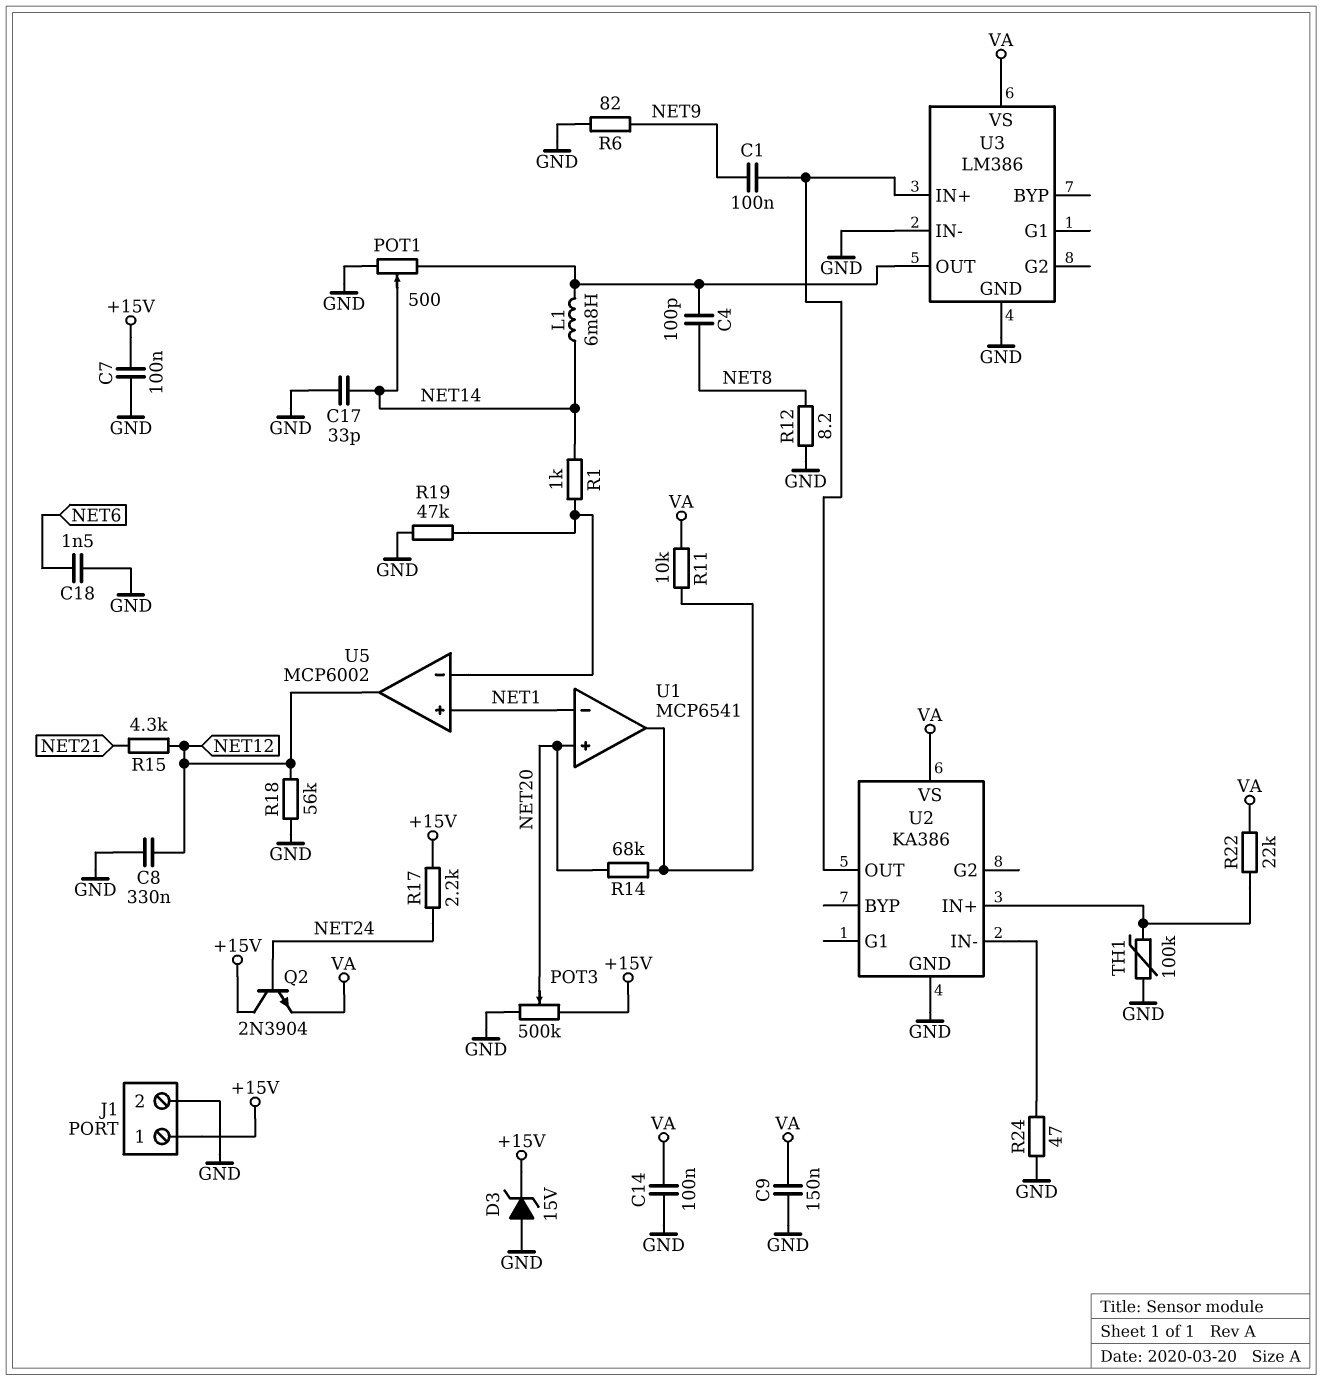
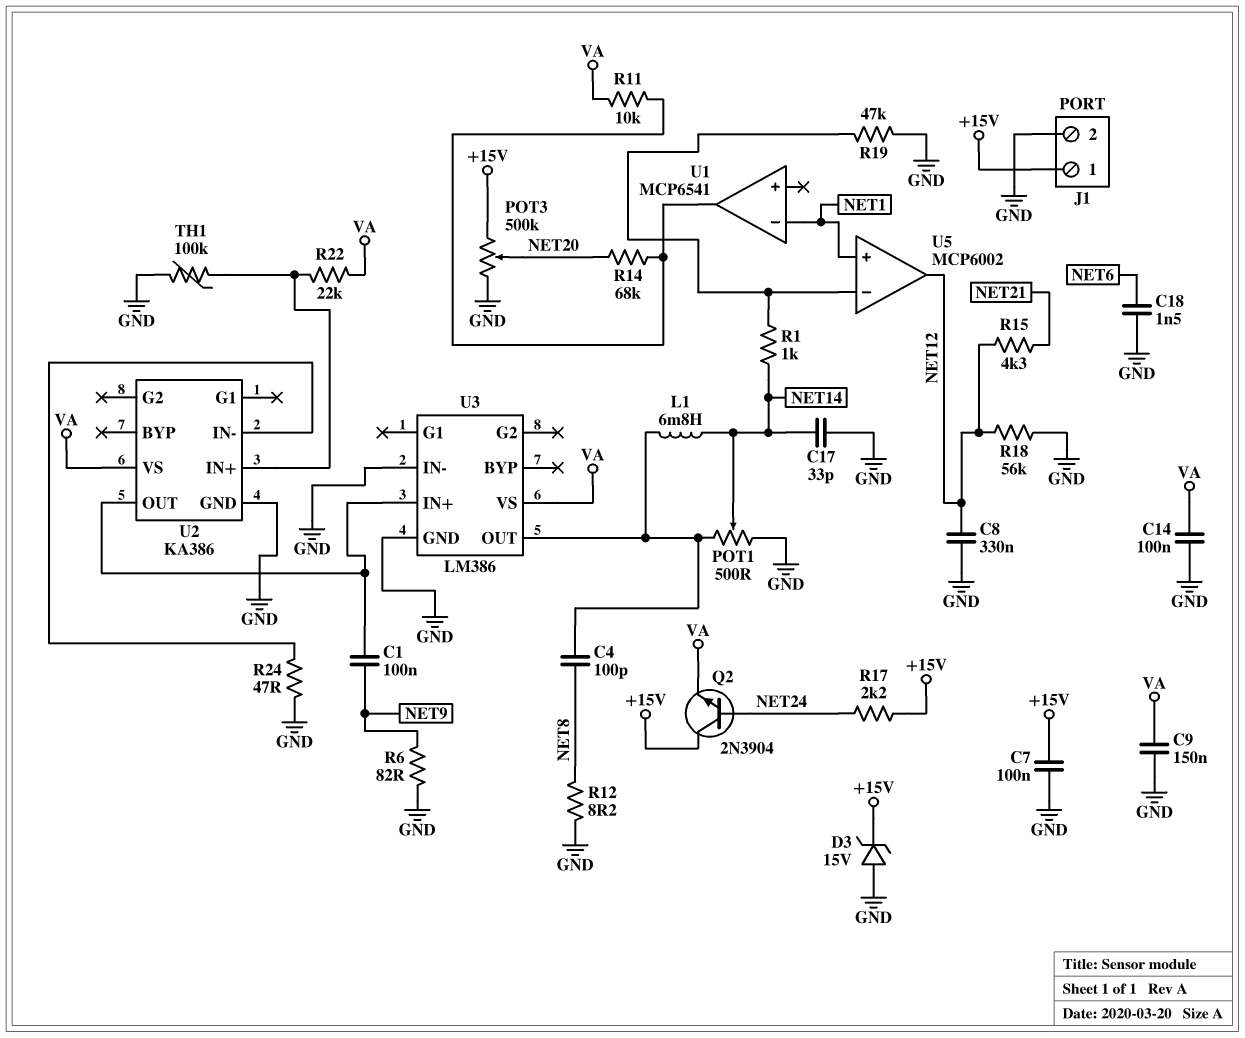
U1 pin in+: NET20 -> none

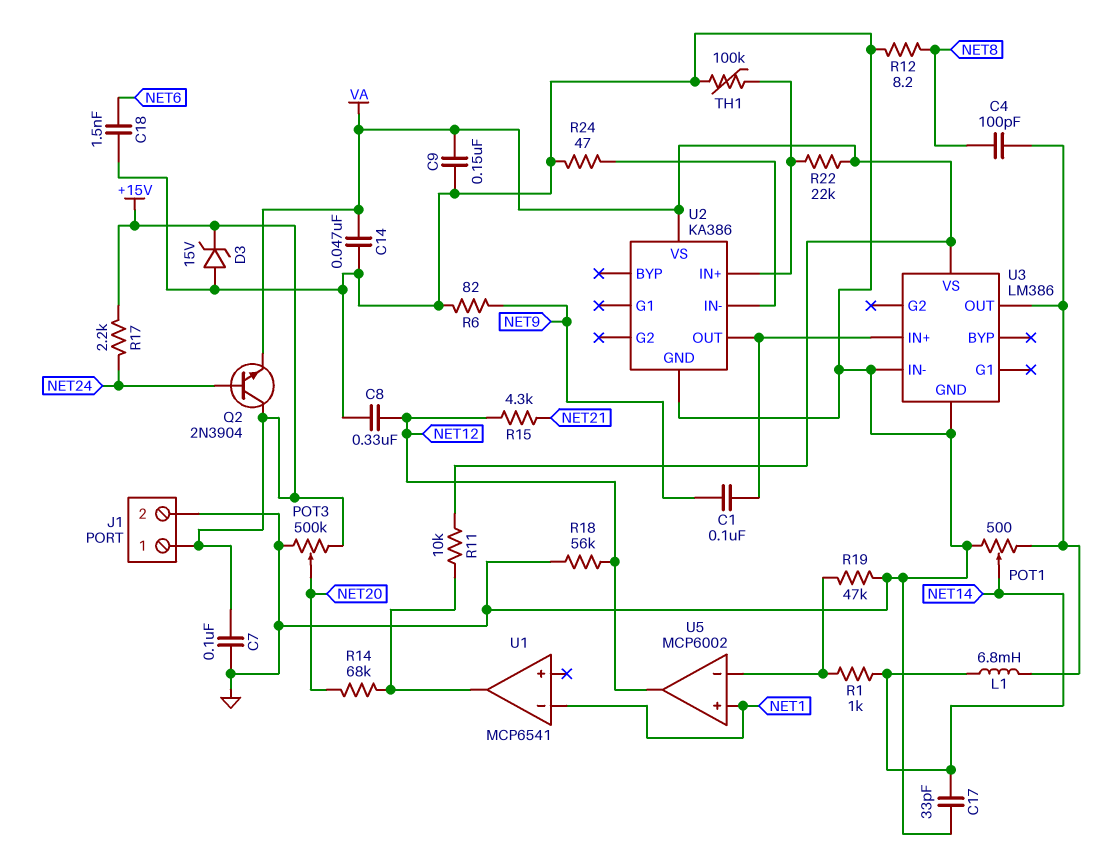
C14: 100nF (GND, VA) -> 47nF (GND, VA)

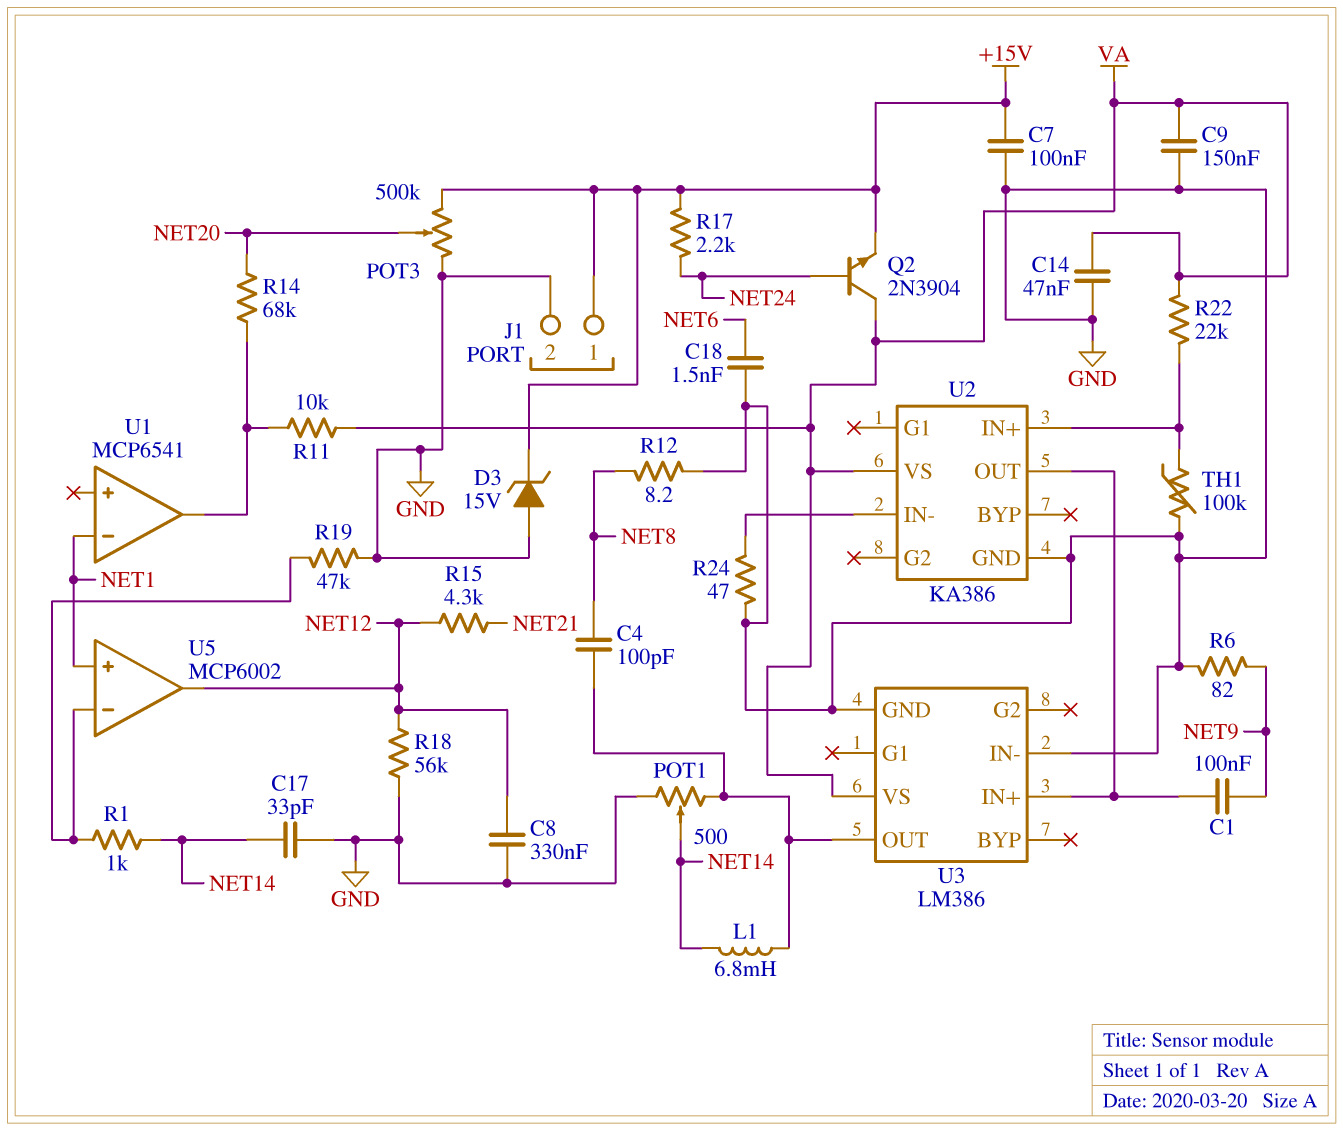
Q2: NPN 2N3904 (B NET24, C +15V, E VA) -> NPN 2N3904 (B NET24, C VA, E +15V)

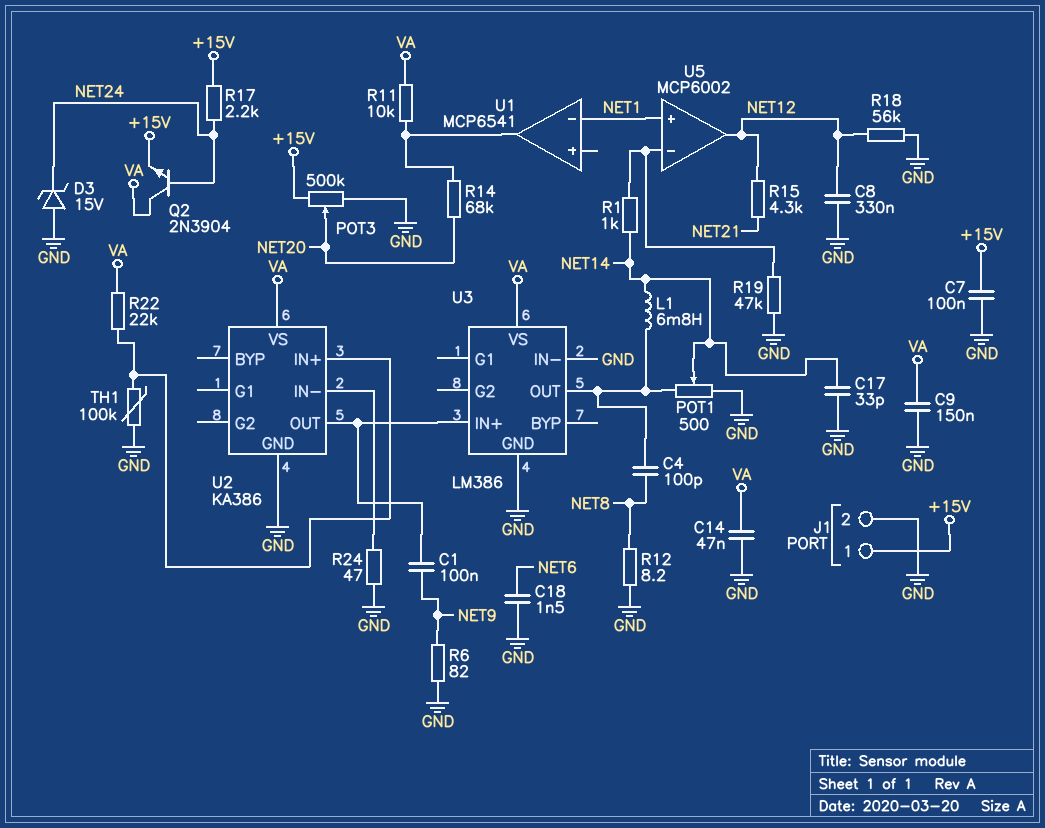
D3: zener 15V (A GND, K +15V) -> zener 15V (A GND, K NET24)

